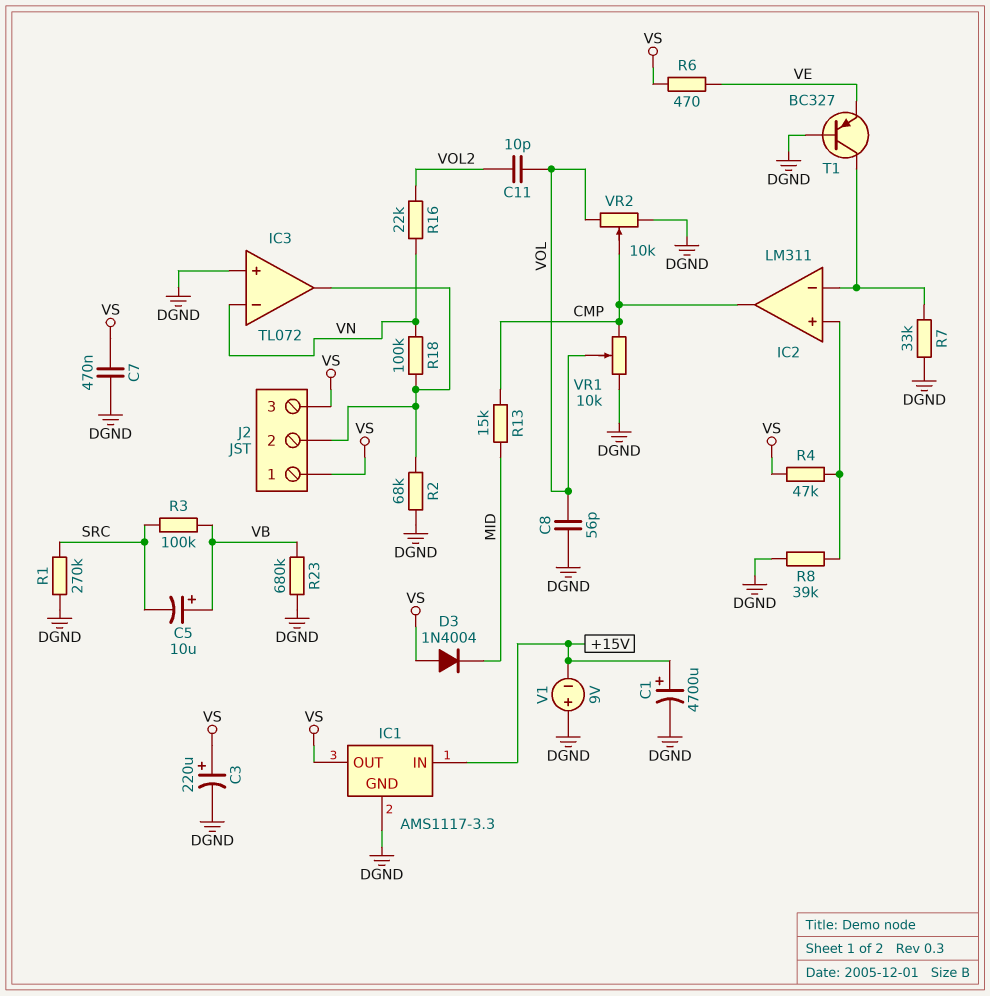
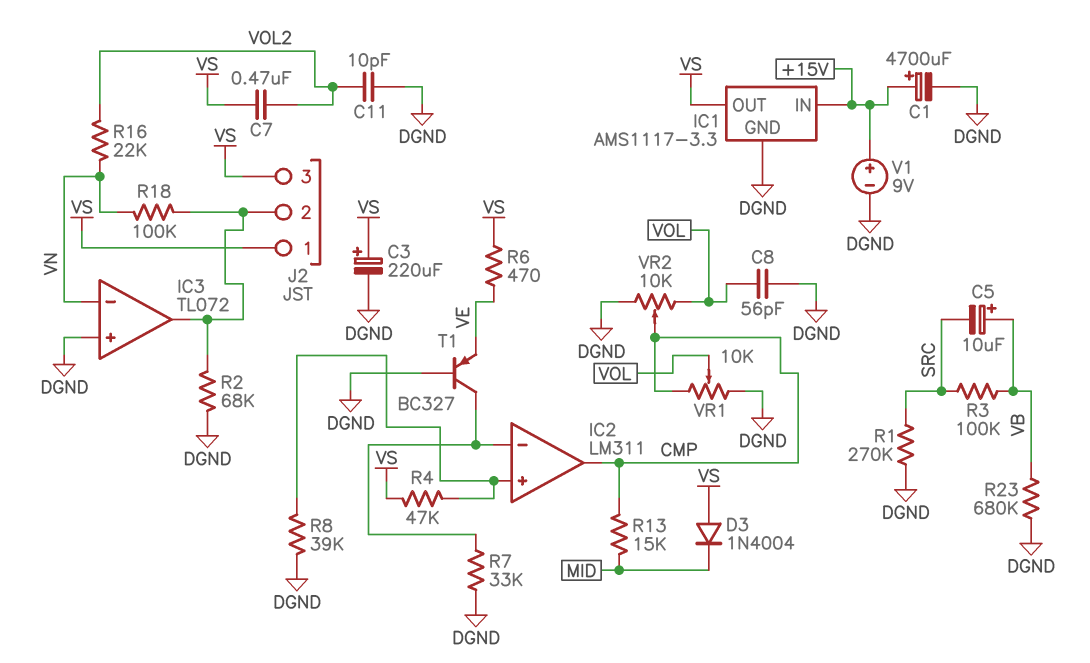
C7: 470nF (DGND, VS) -> 470nF (VOL2, VS)
C11: 10pF (VOL, VOL2) -> 10pF (DGND, VOL2)
V1: 9V (plus DGND, minus +15V) -> 9V (plus +15V, minus DGND)

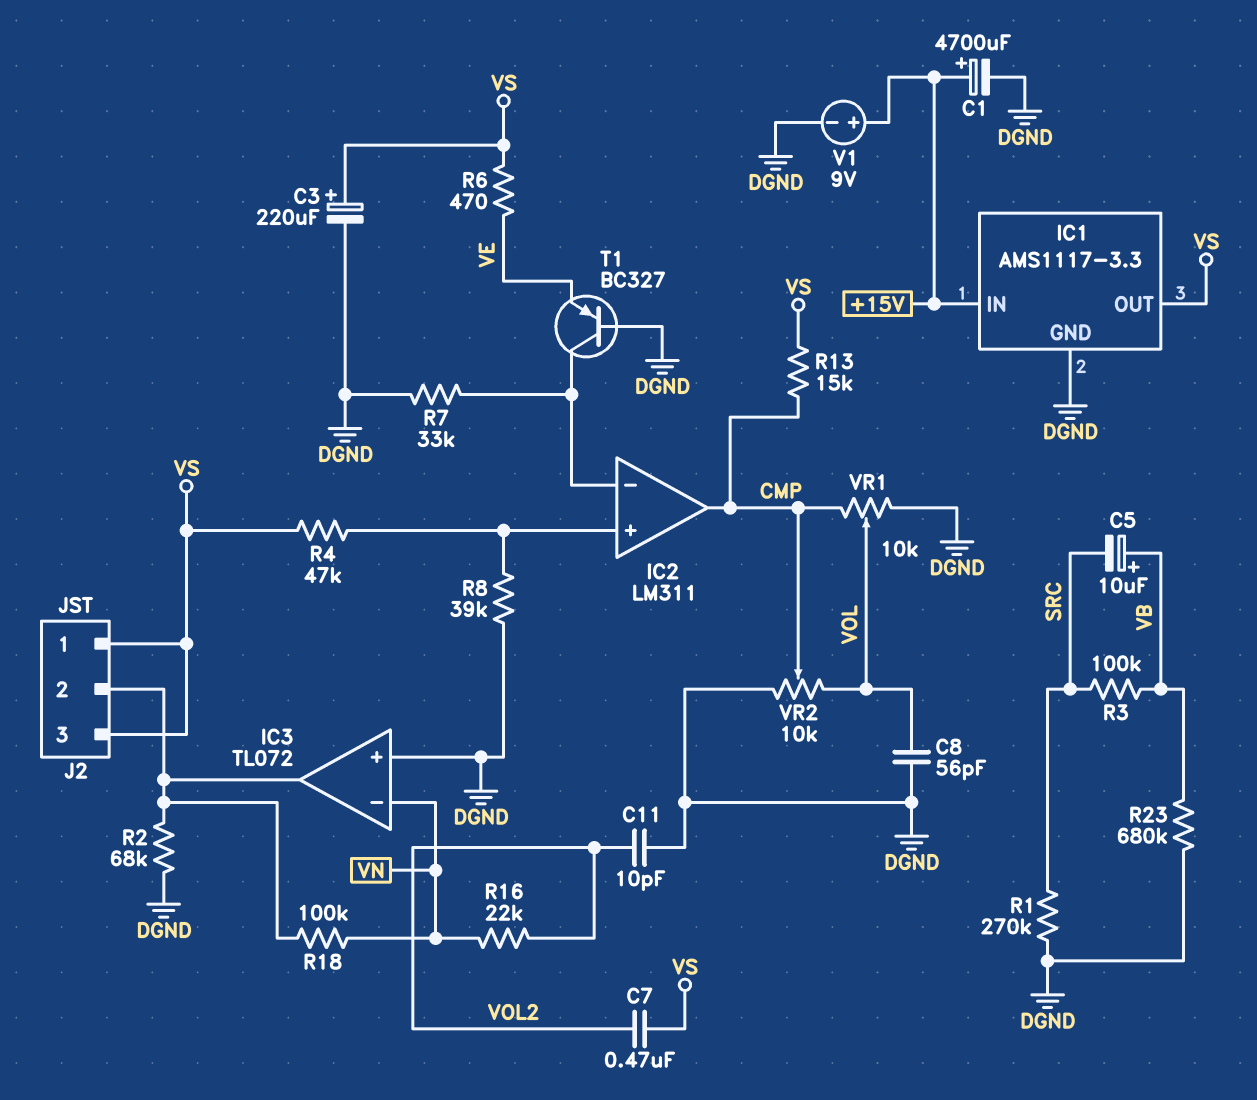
D3: diode 1N4004 (A VS, K MID) -> none
R13: 15k (CMP, MID) -> 15k (CMP, VS)

